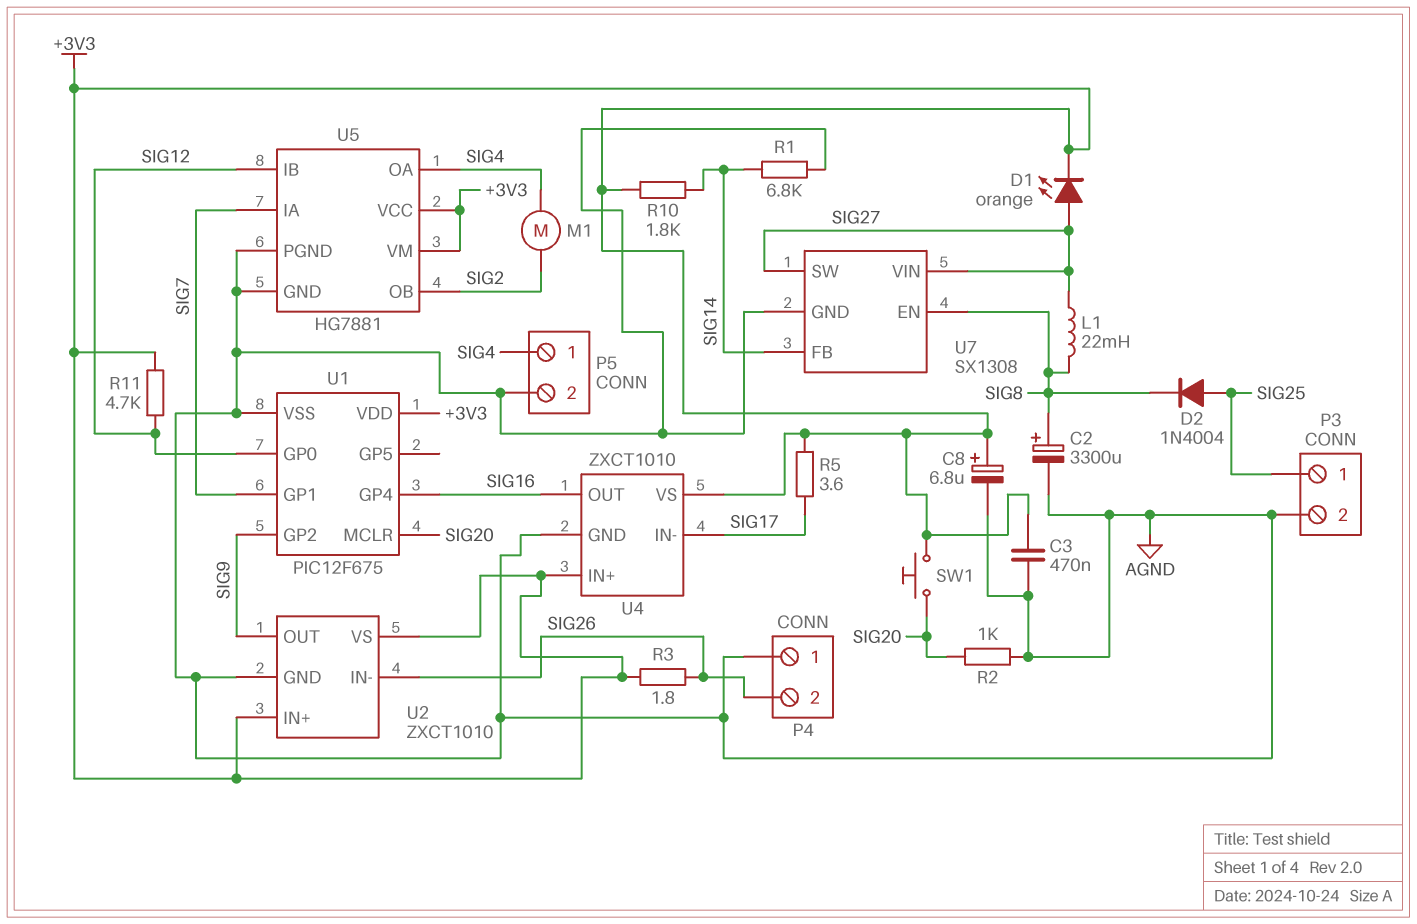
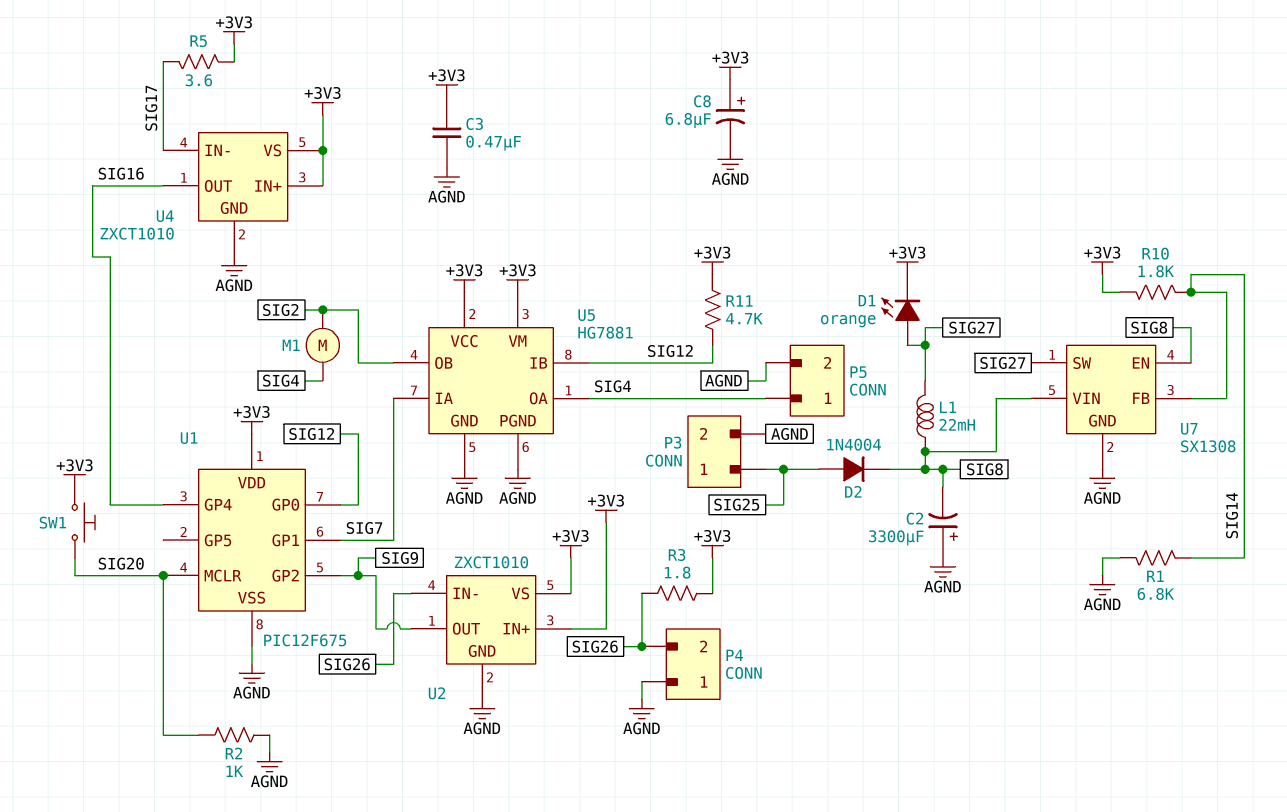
C2: 3300uF (plus SIG8, minus AGND) -> 3300uF (plus AGND, minus SIG8)
U7 pin VIN: SIG27 -> SIG8

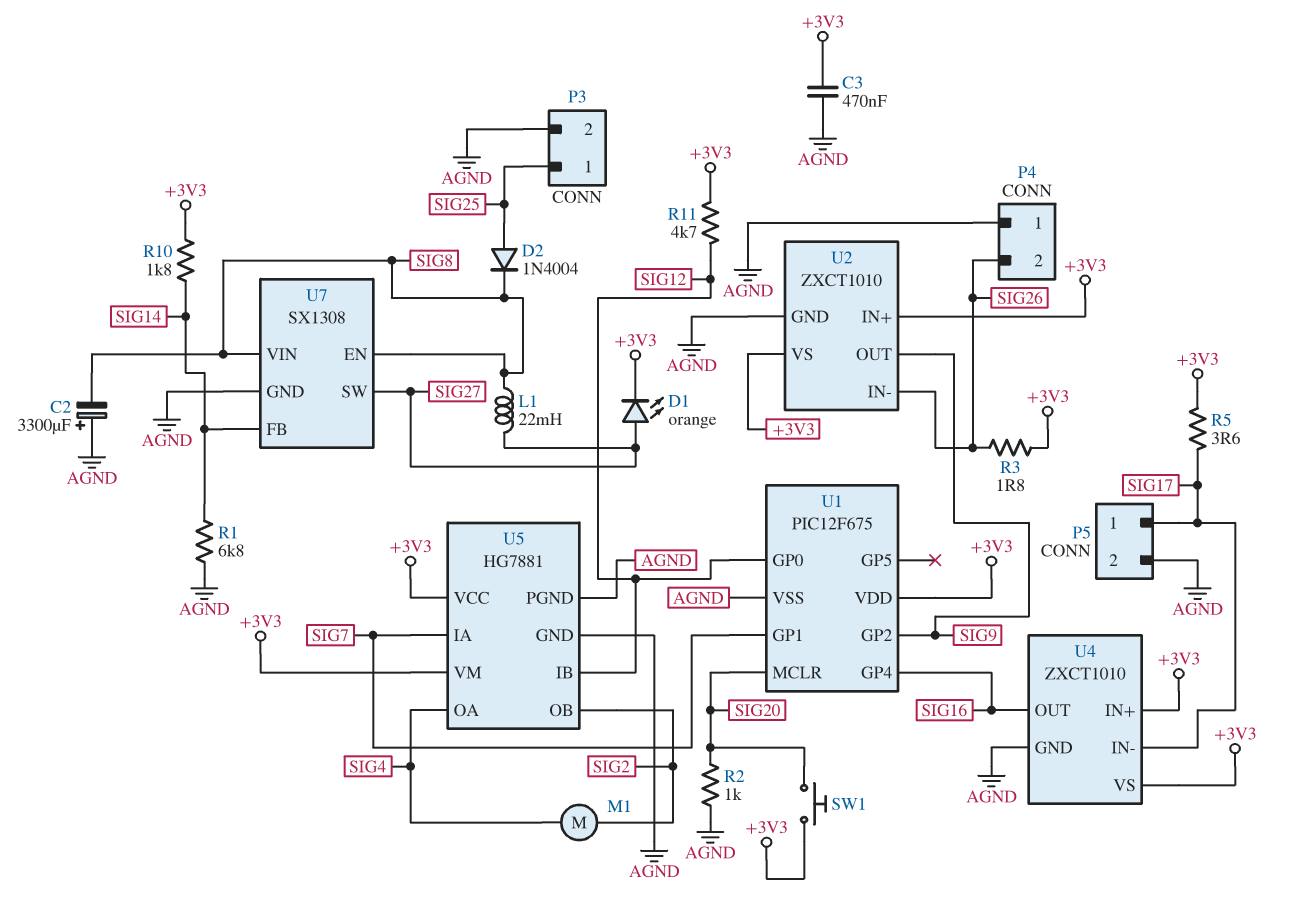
C8: 6.8uF (plus +3V3, minus AGND) -> none
P5 pin 1: SIG4 -> SIG17

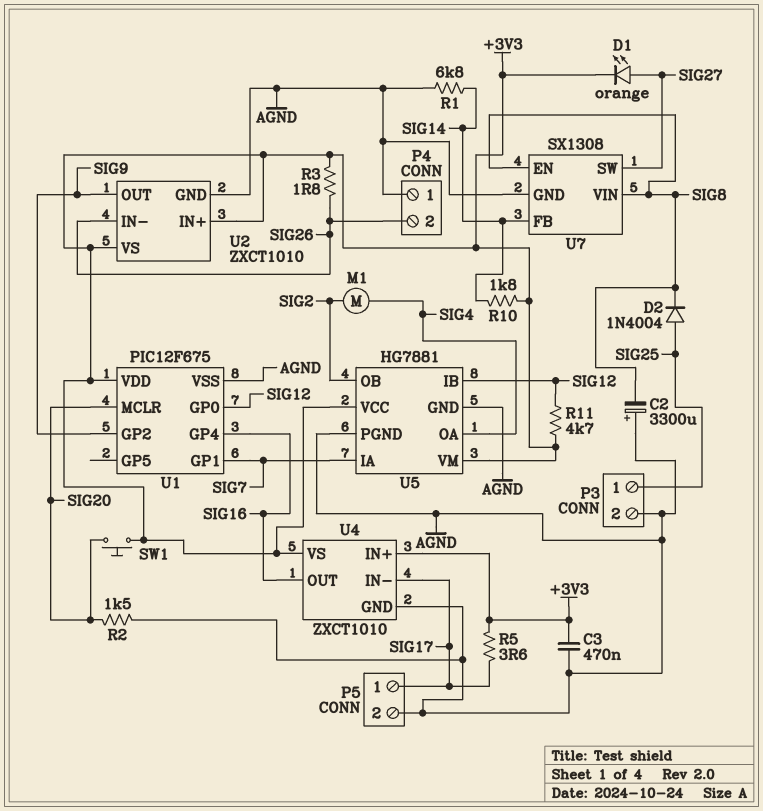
L1: 22mH (SIG8, SIG27) -> none
R2: 1k (AGND, SIG20) -> 1.5k (AGND, SIG20)

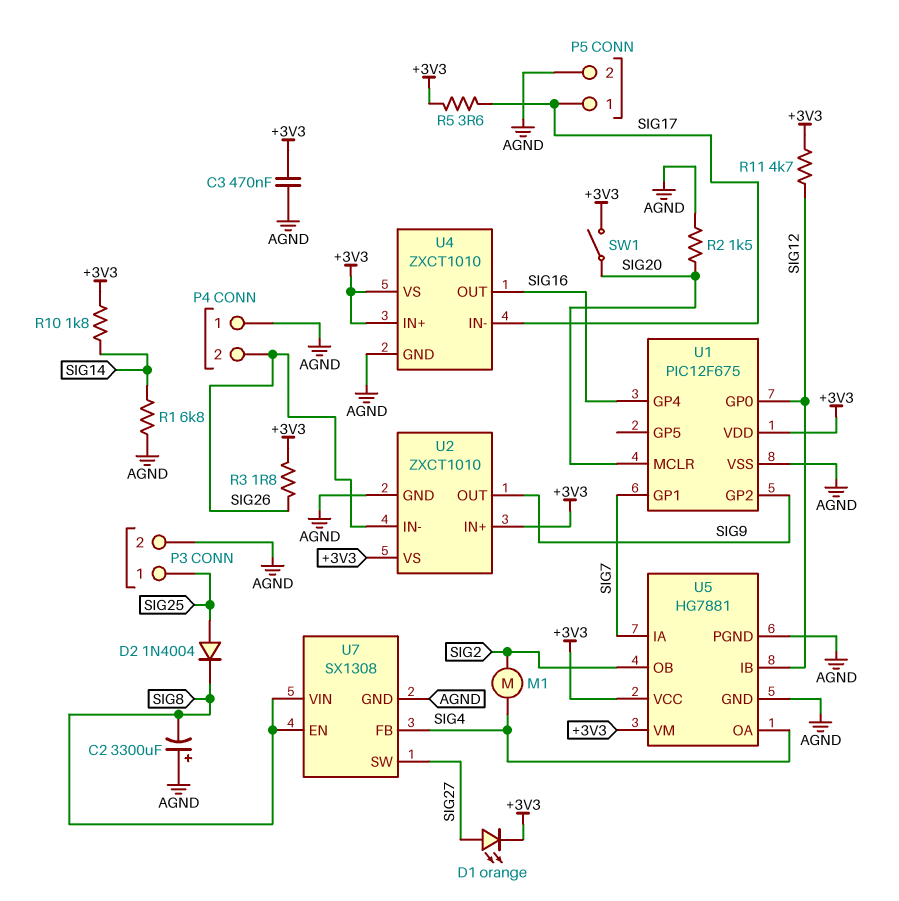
SW1: button (+3V3, SIG20) -> switch (+3V3, SIG20)
U7 pin FB: SIG14 -> SIG4

